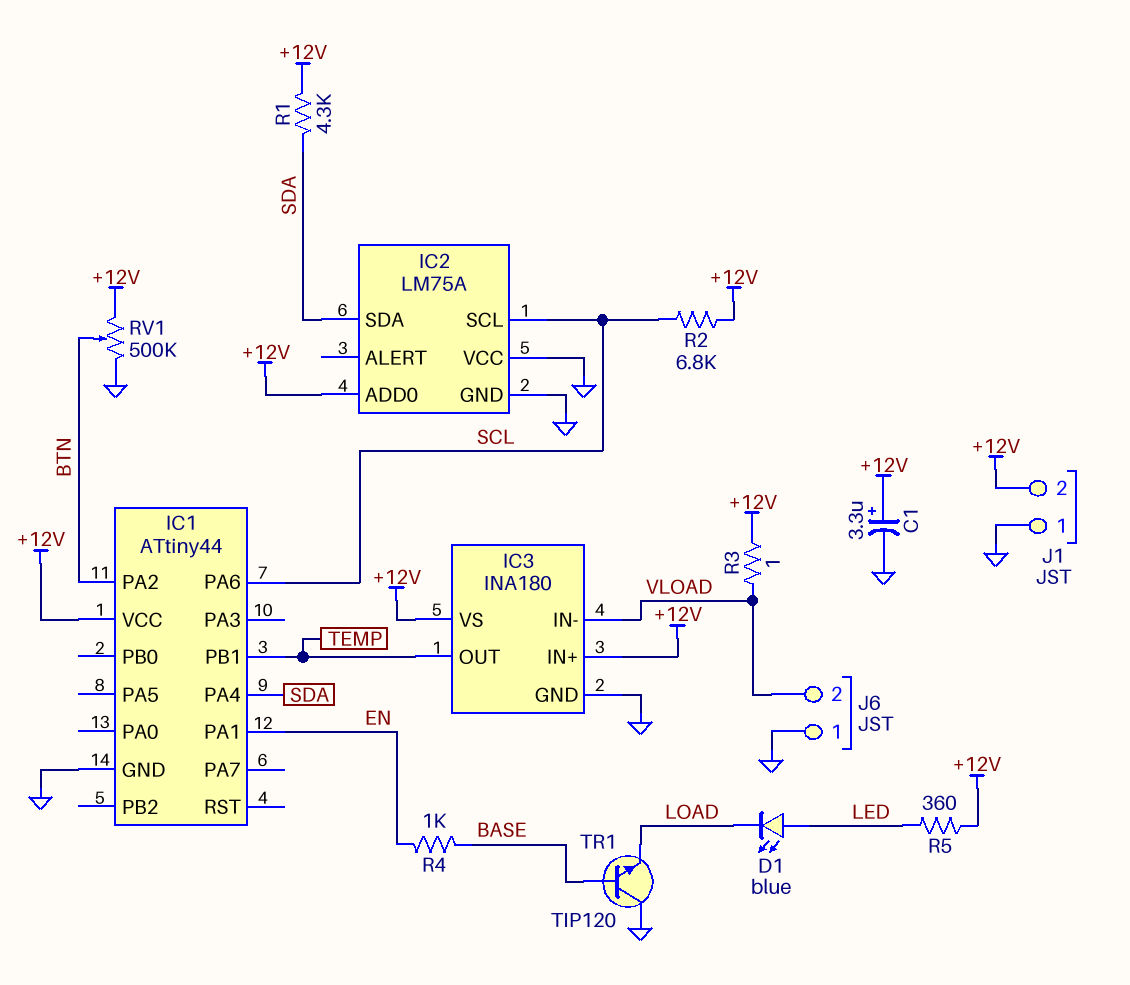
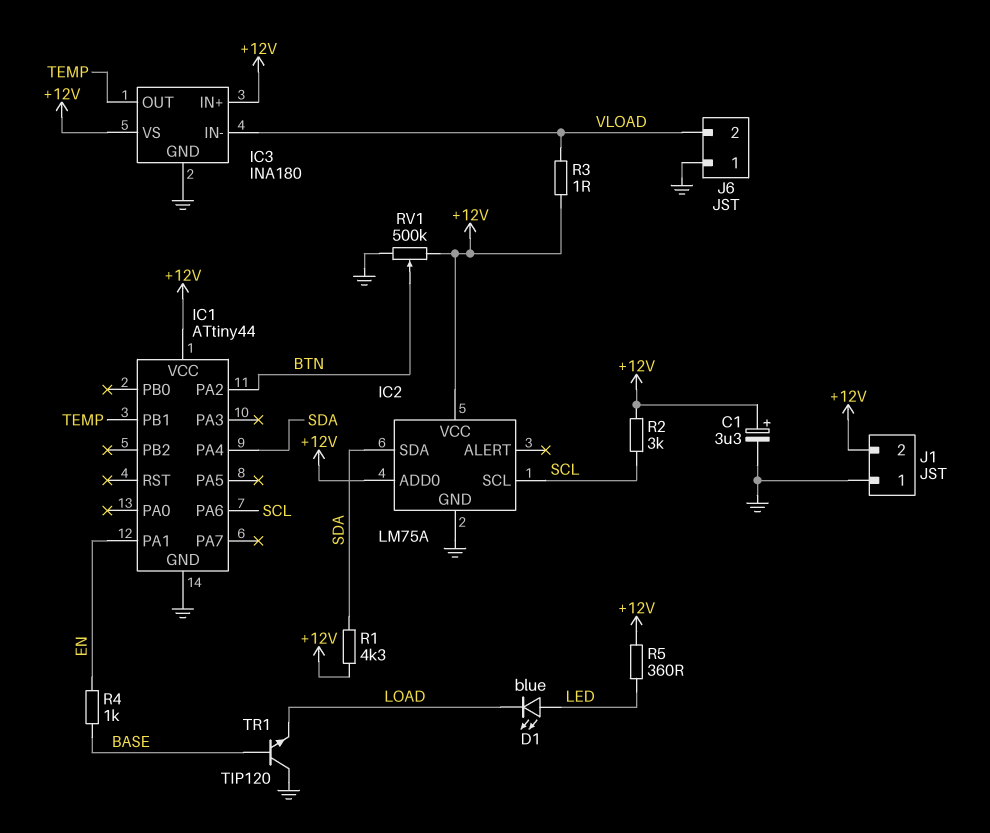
IC2 pin VCC: GND -> +12V
R2: 6.8k (+12V, SCL) -> 3k (+12V, SCL)

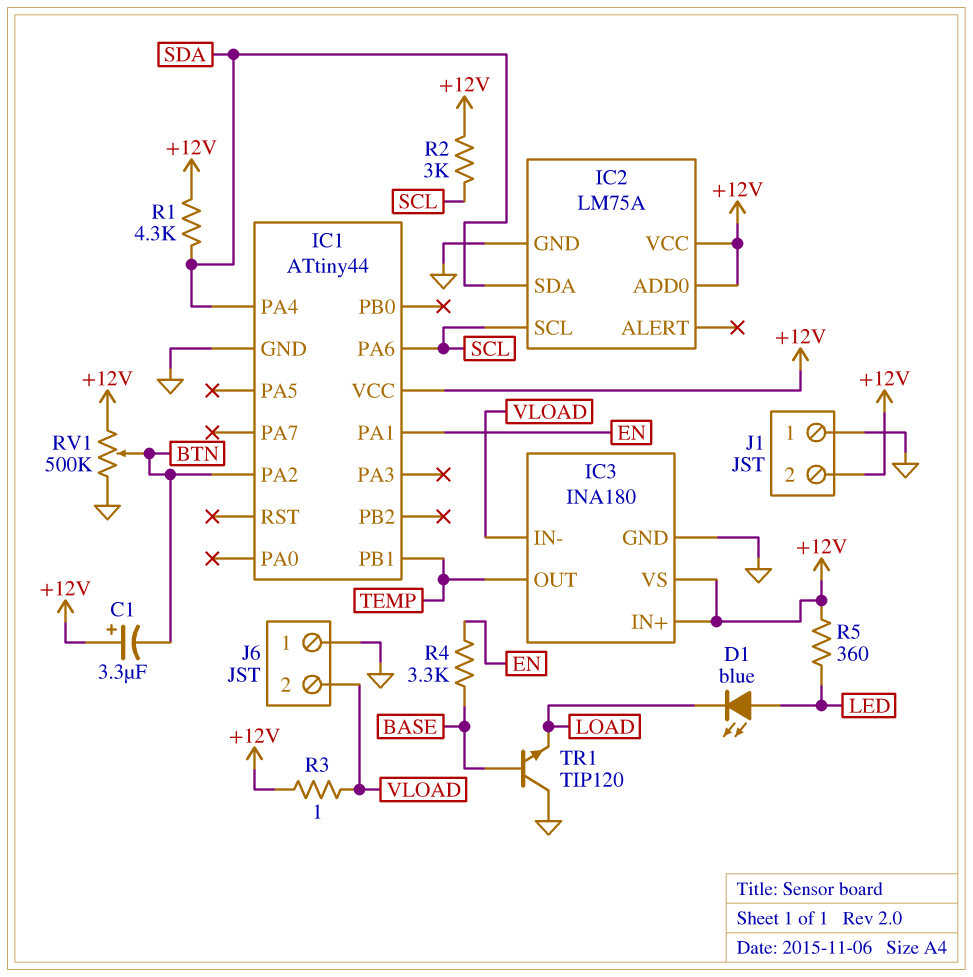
C1: 3.3uF (plus +12V, minus GND) -> 3.3uF (plus +12V, minus BTN)
R4: 1k (BASE, EN) -> 3.3k (BASE, EN)

